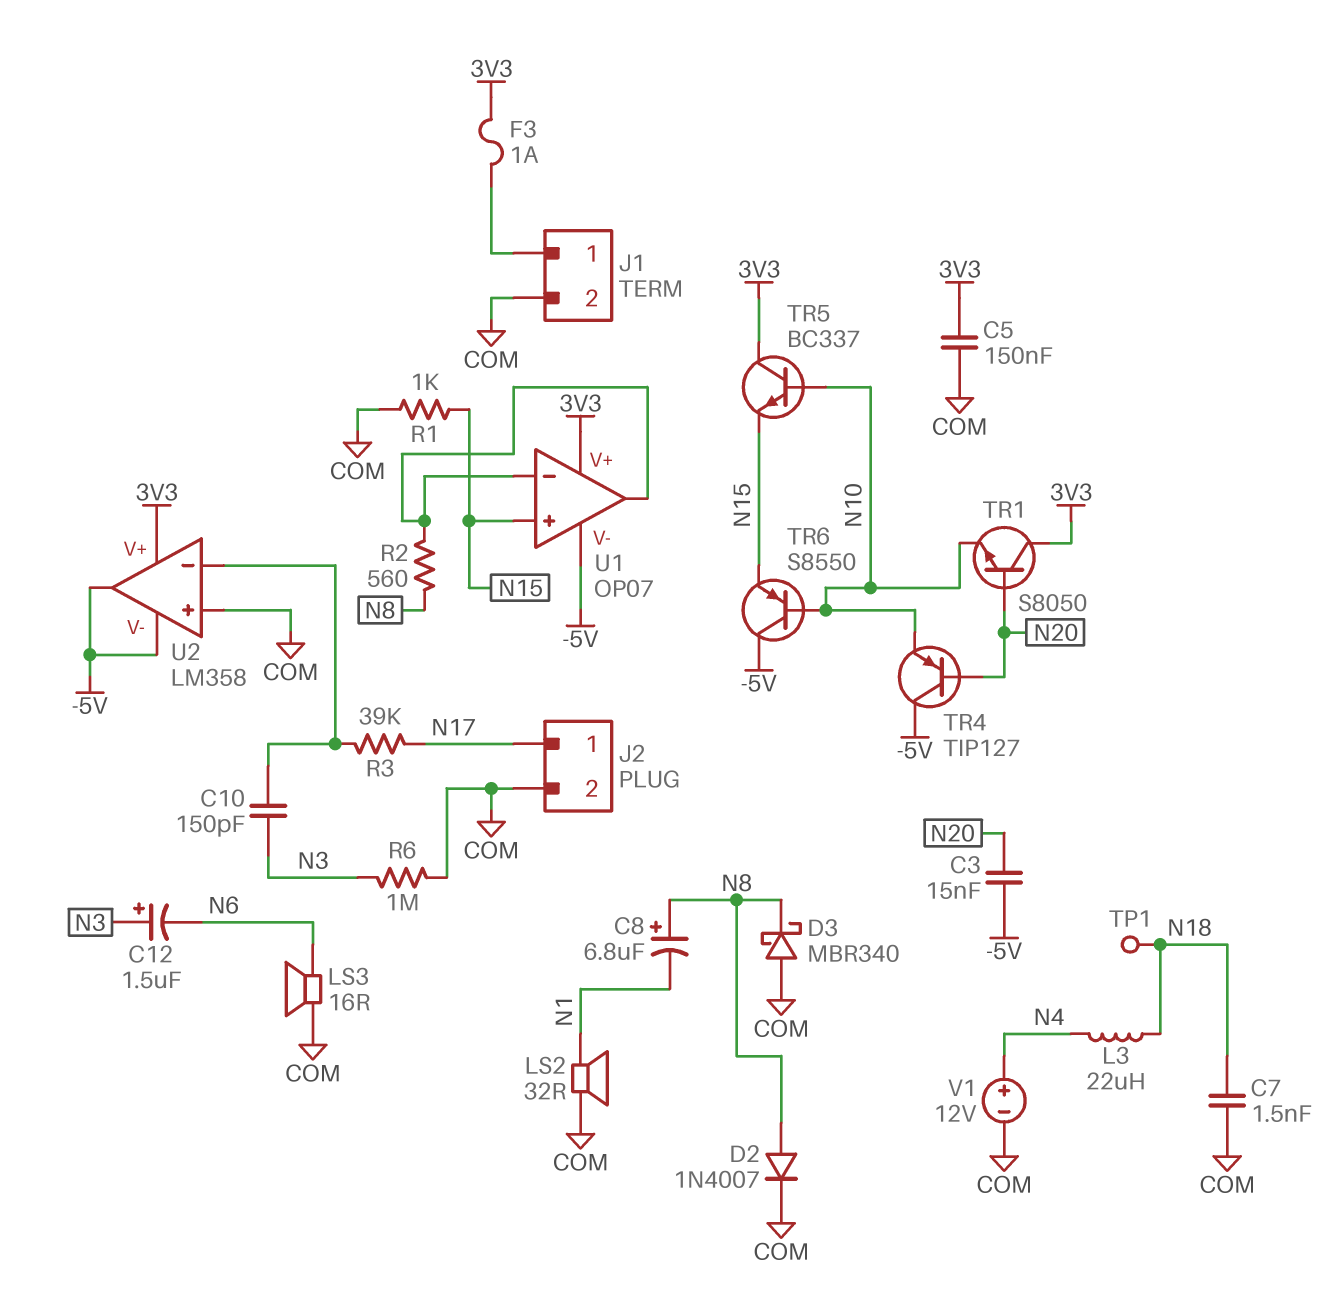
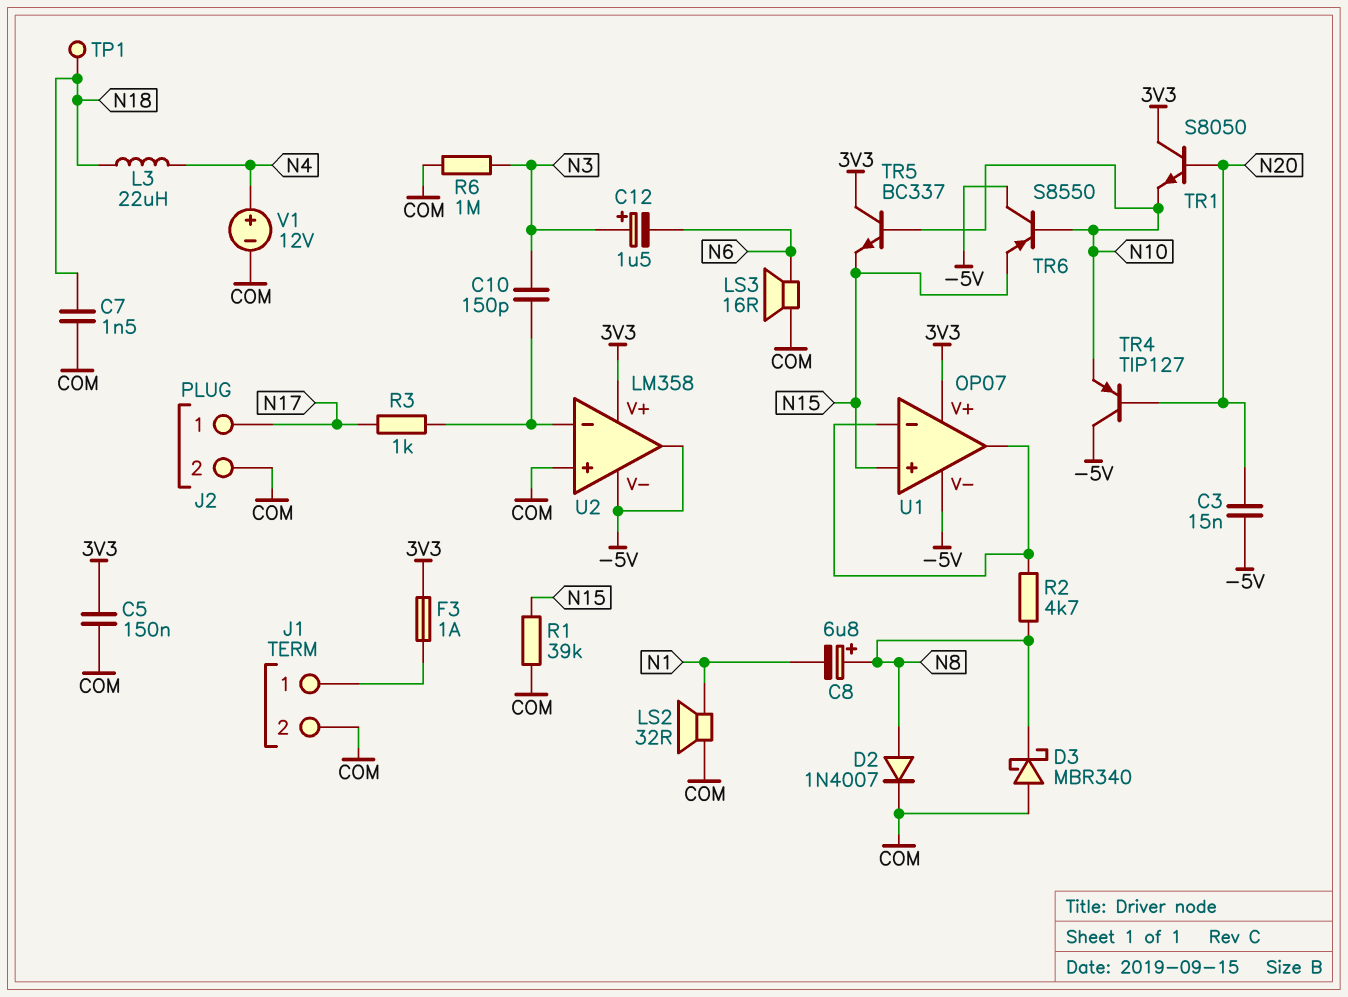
R1: 1k (COM, N15) -> 39k (COM, N15)
R2: 560 (N8, U1/in-) -> 4.7k (N8, U1/in-)
R3: 39k (N17, U2/in-) -> 1k (N17, U2/in-)

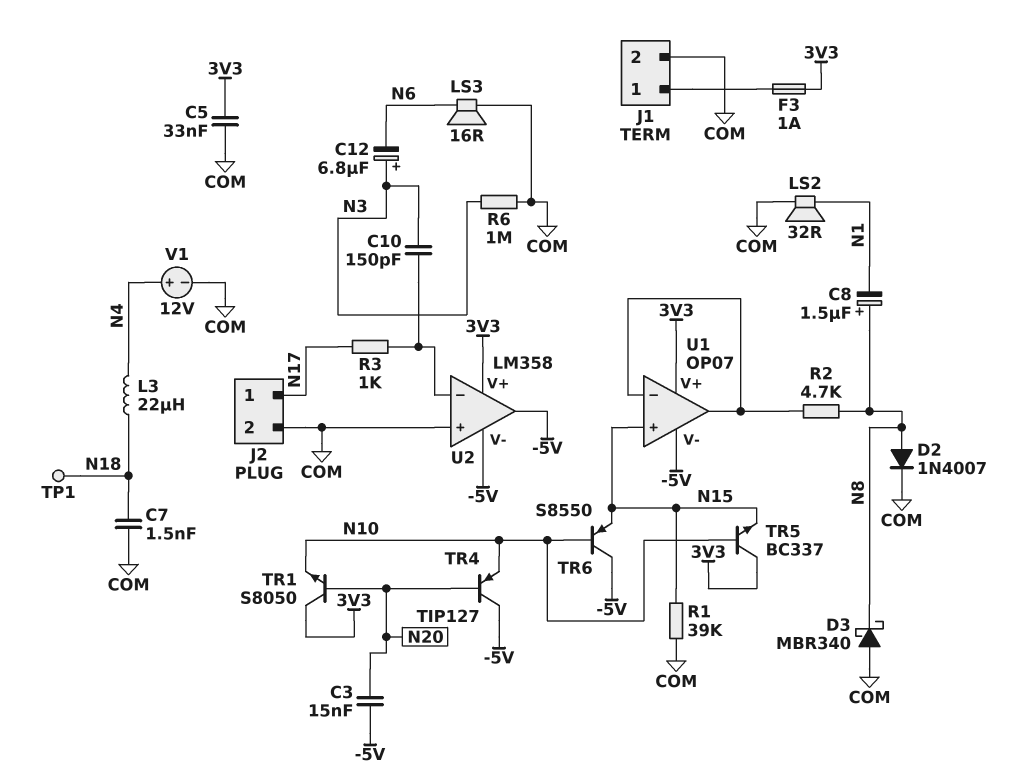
C5: 150nF (3V3, COM) -> 33nF (3V3, COM)
C8: 6.8uF (plus N8, minus N1) -> 1.5uF (plus N8, minus N1)
C12: 1.5uF (plus N3, minus N6) -> 6.8uF (plus N3, minus N6)

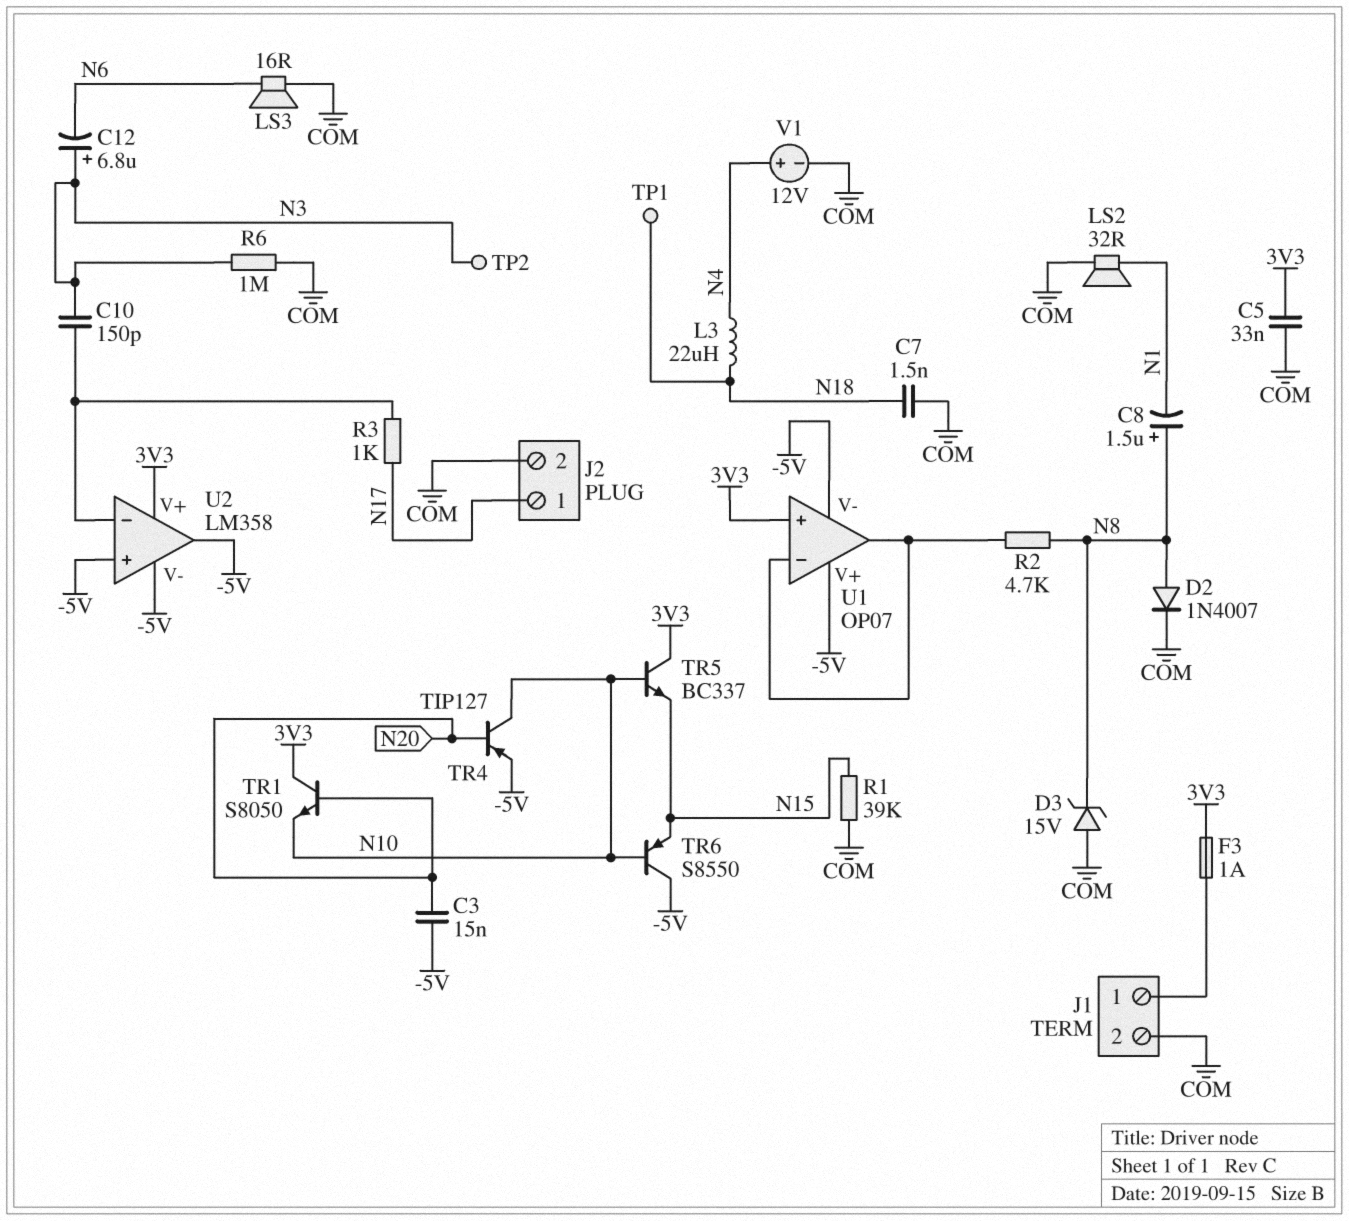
D3: schottky MBR340 (A COM, K N8) -> zener 15V (A COM, K N8)
TP2: none -> test point (N3)
TR4: PNP TIP127 (B N20, C -5V, E N10) -> PNP TIP127 (B N20, C N10, E -5V)
U1 pin V+: 3V3 -> -5V
U1 pin in+: N15 -> 3V3
U2 pin in+: COM -> -5V

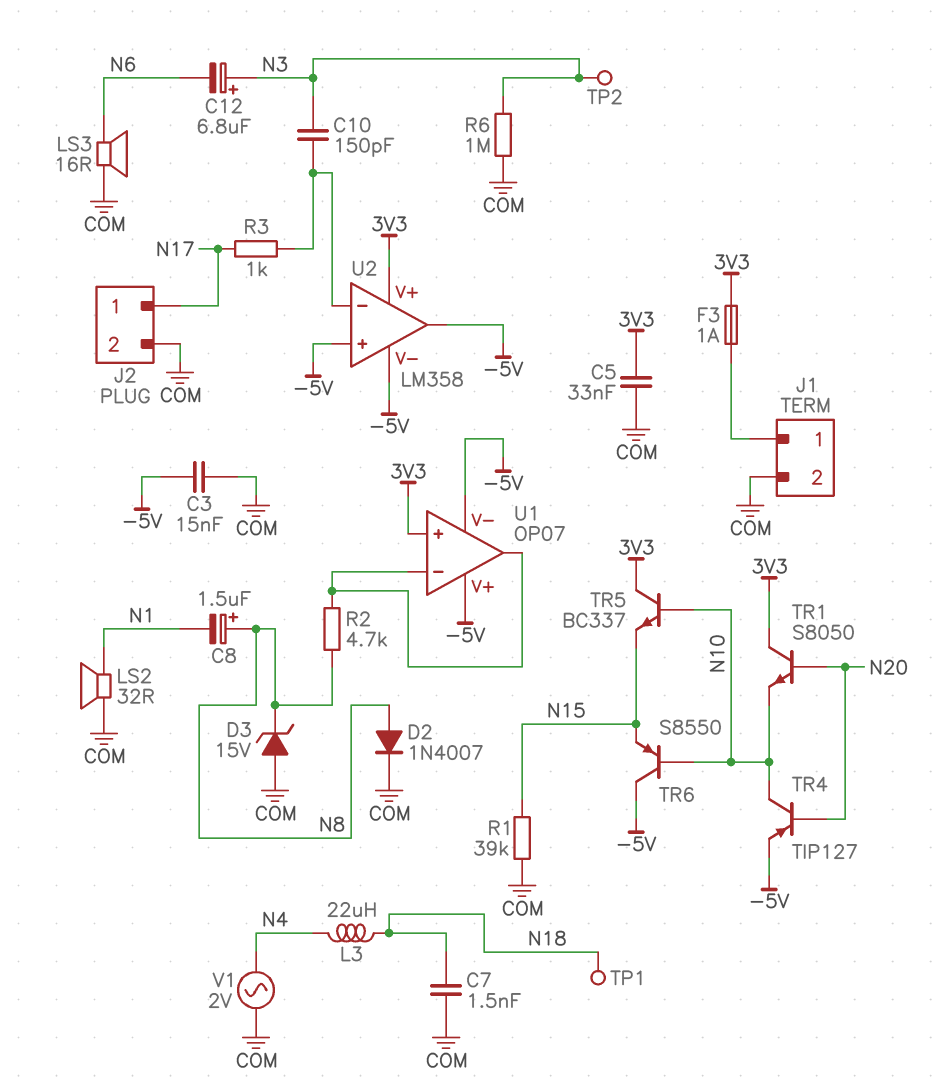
C3: 15nF (-5V, N20) -> 15nF (-5V, COM)
V1: 12V (plus N4, minus COM) -> AC 2V (COM, N4)

